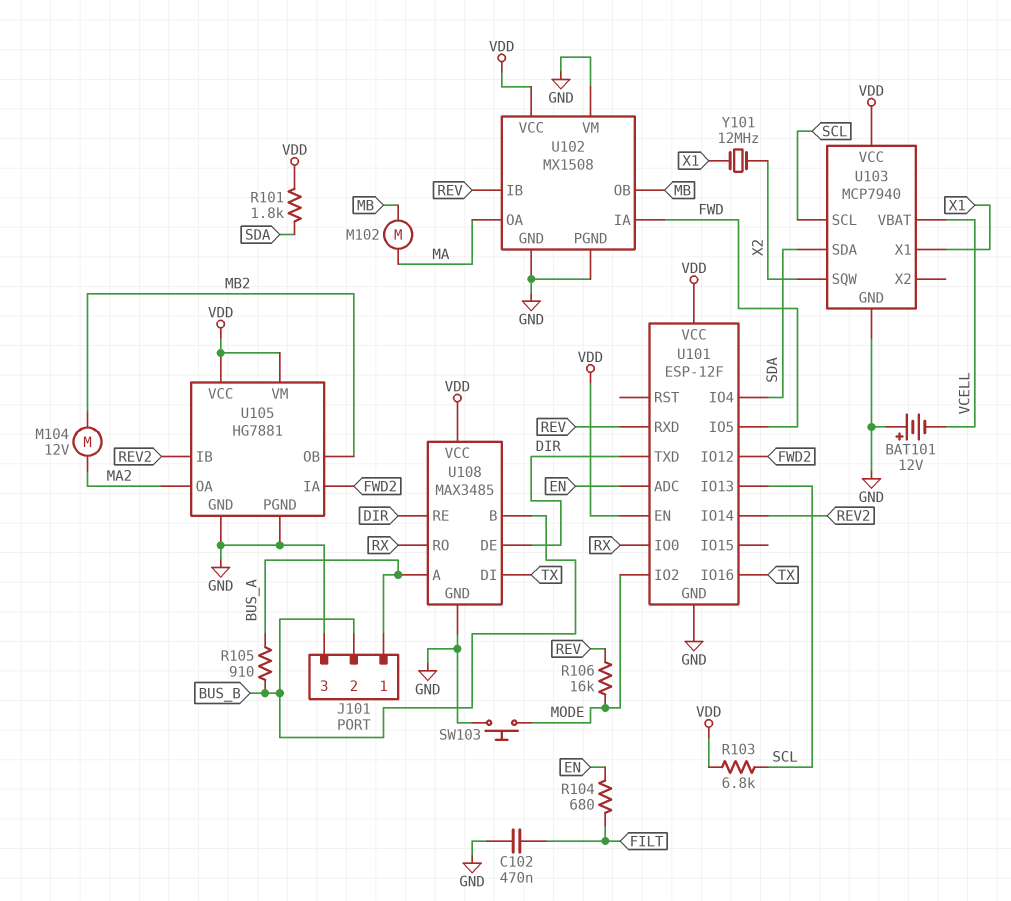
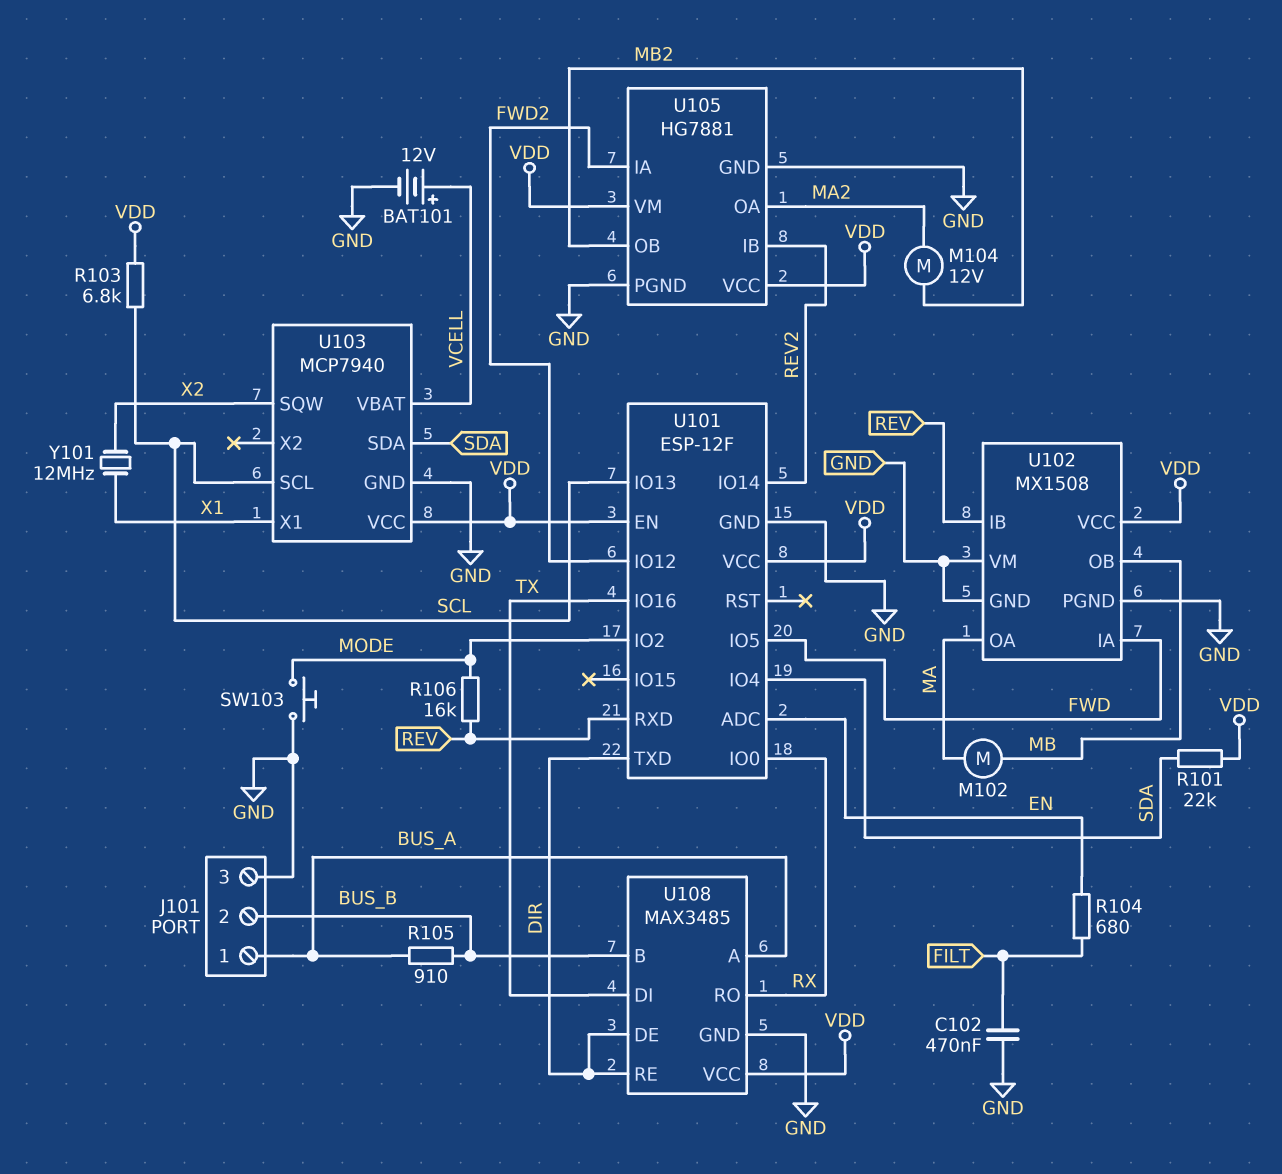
BAT101: 12V (plus GND, minus VCELL) -> 12V (plus VCELL, minus GND)
R101: 1.8k (SDA, VDD) -> 22k (SDA, VDD)

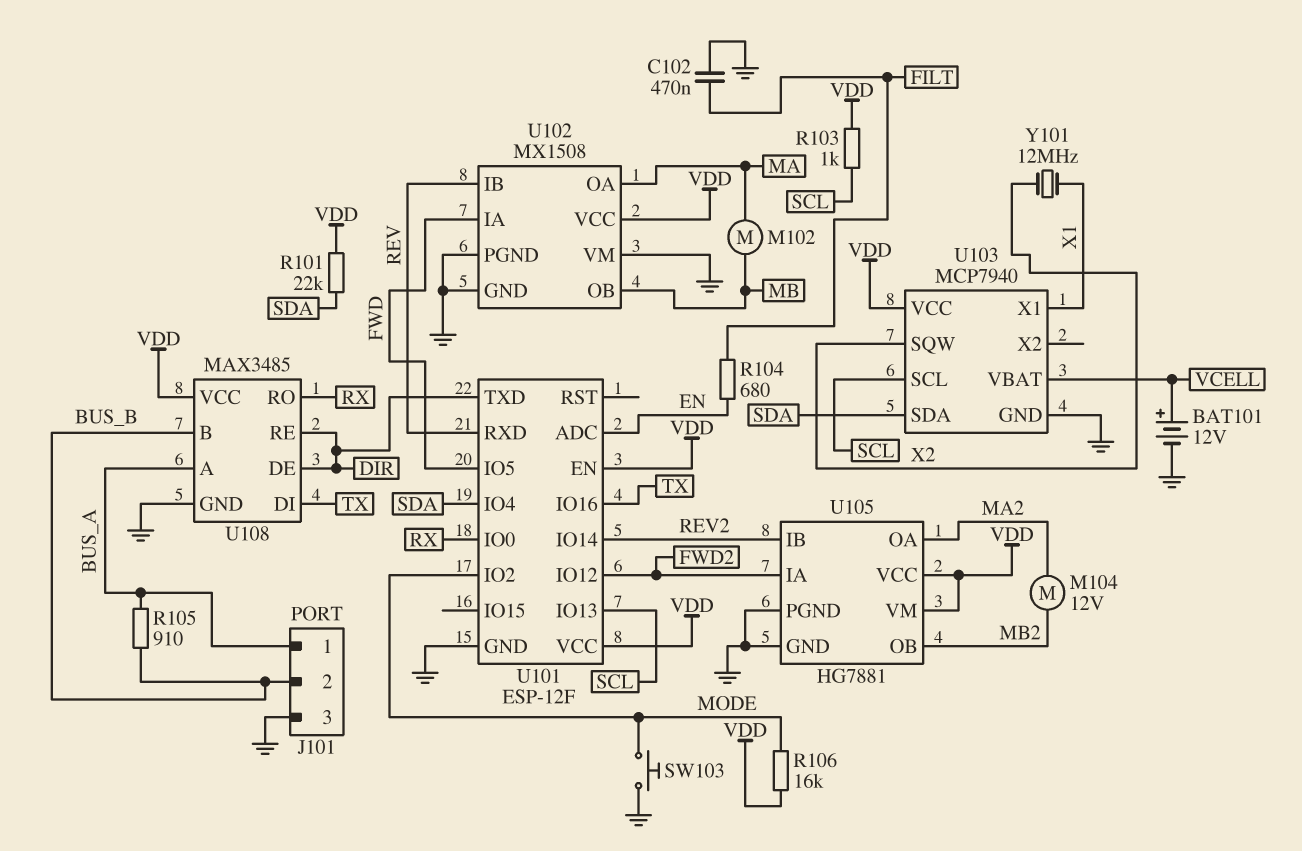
R103: 6.8k (SCL, VDD) -> 1k (SCL, VDD)
R106: 16k (MODE, REV) -> 16k (MODE, VDD)

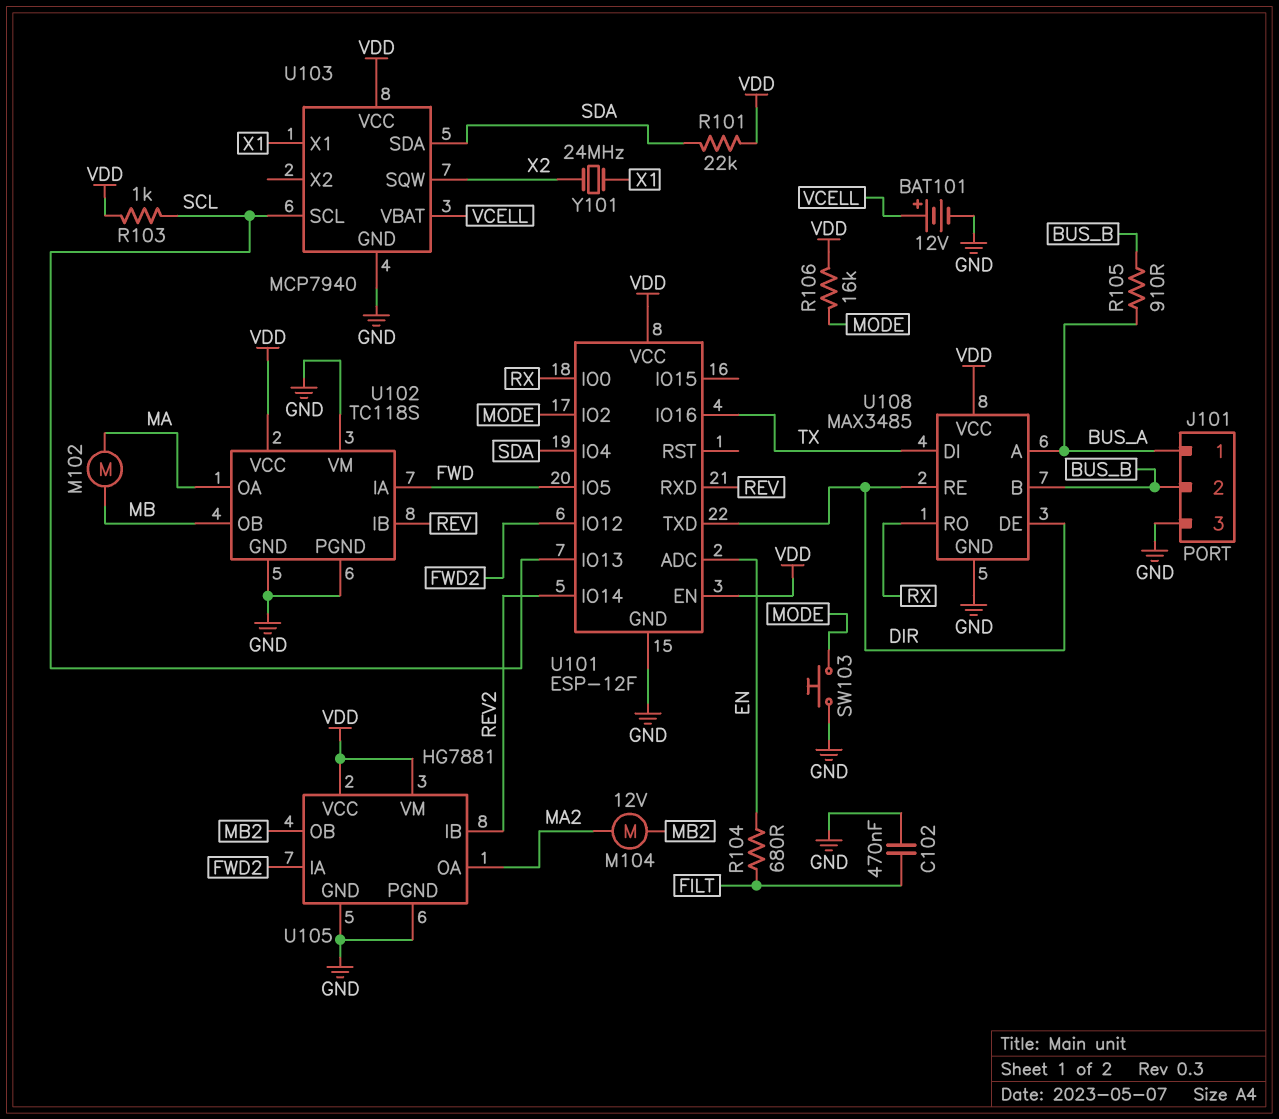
U102: MX1508 -> TC118S
Y101: 12MHz (X1, X2) -> 24MHz (X1, X2)

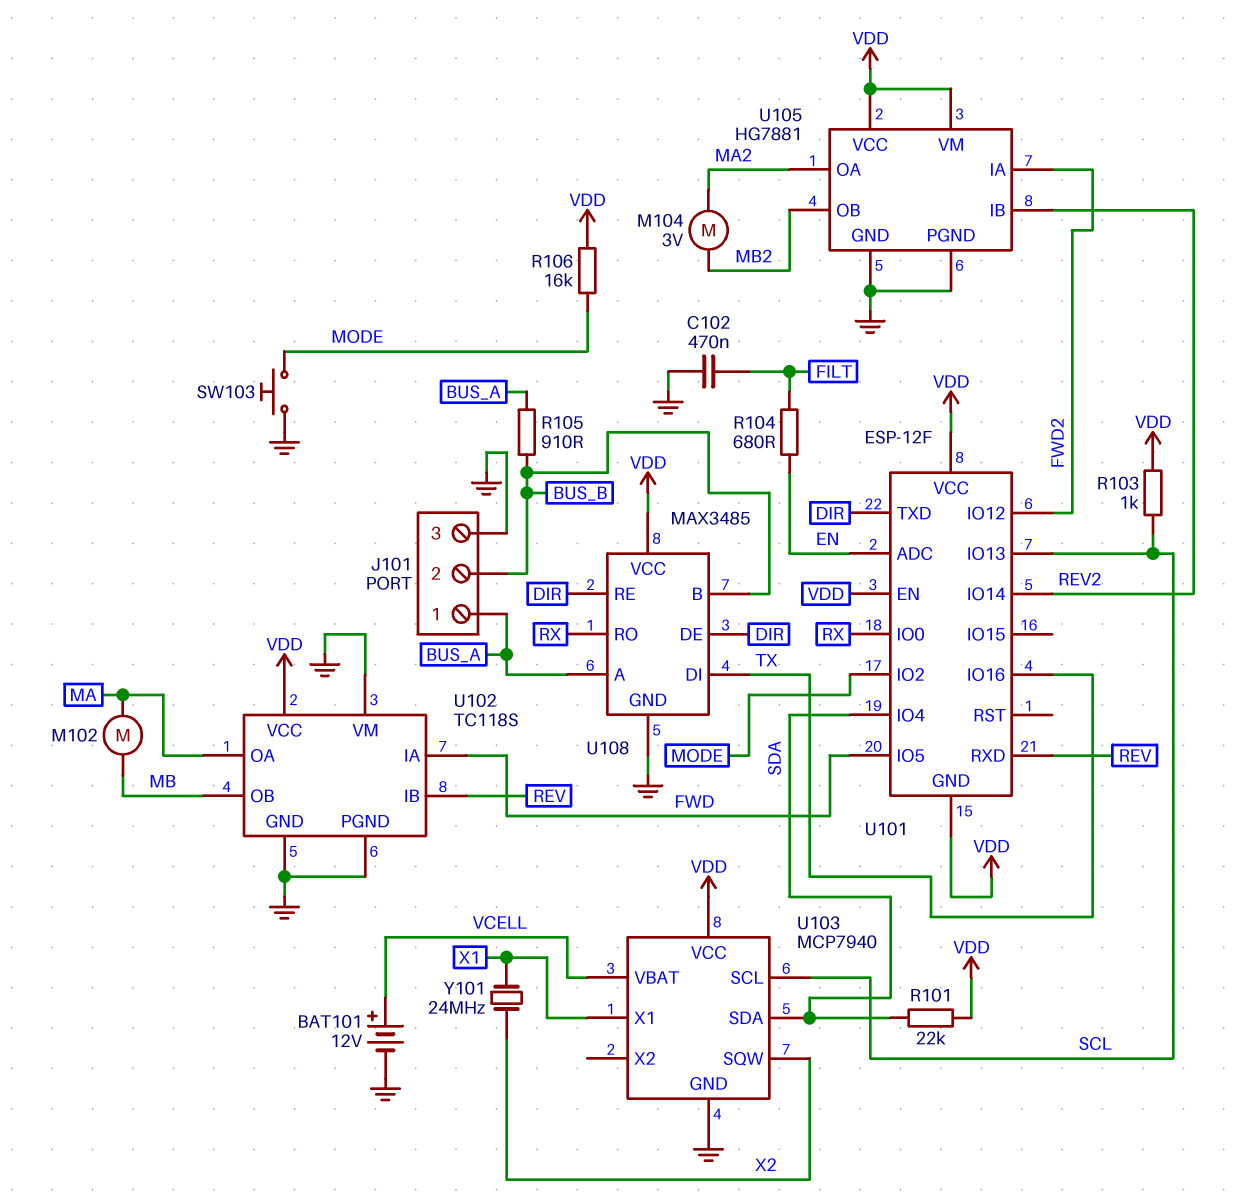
M104: motor 12V (MA2, MB2) -> motor 3V (MA2, MB2)
U101 pin GND: GND -> VDD

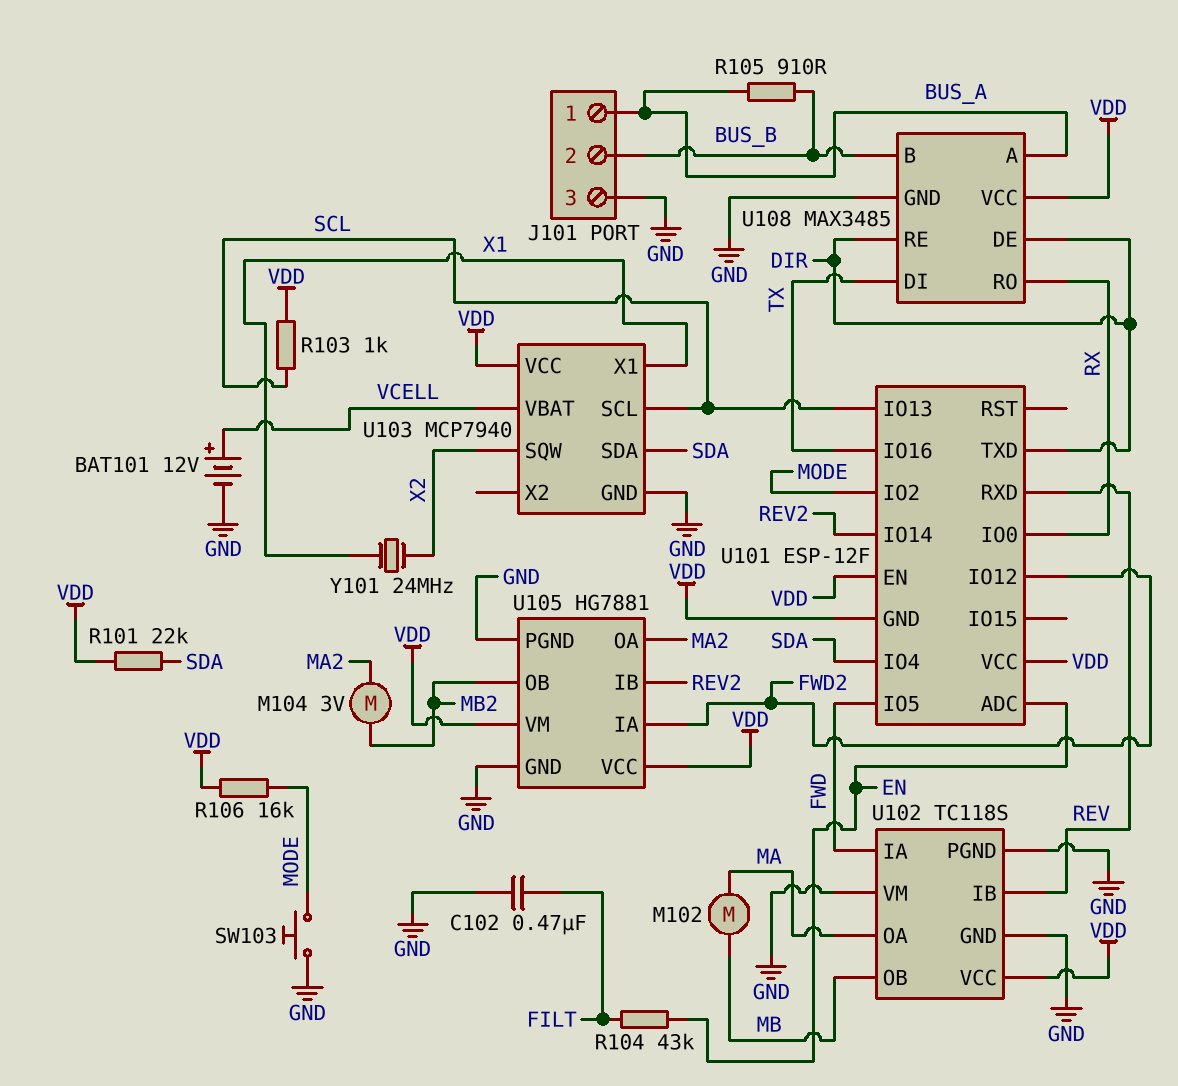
R104: 680 (EN, FILT) -> 43k (EN, FILT)

